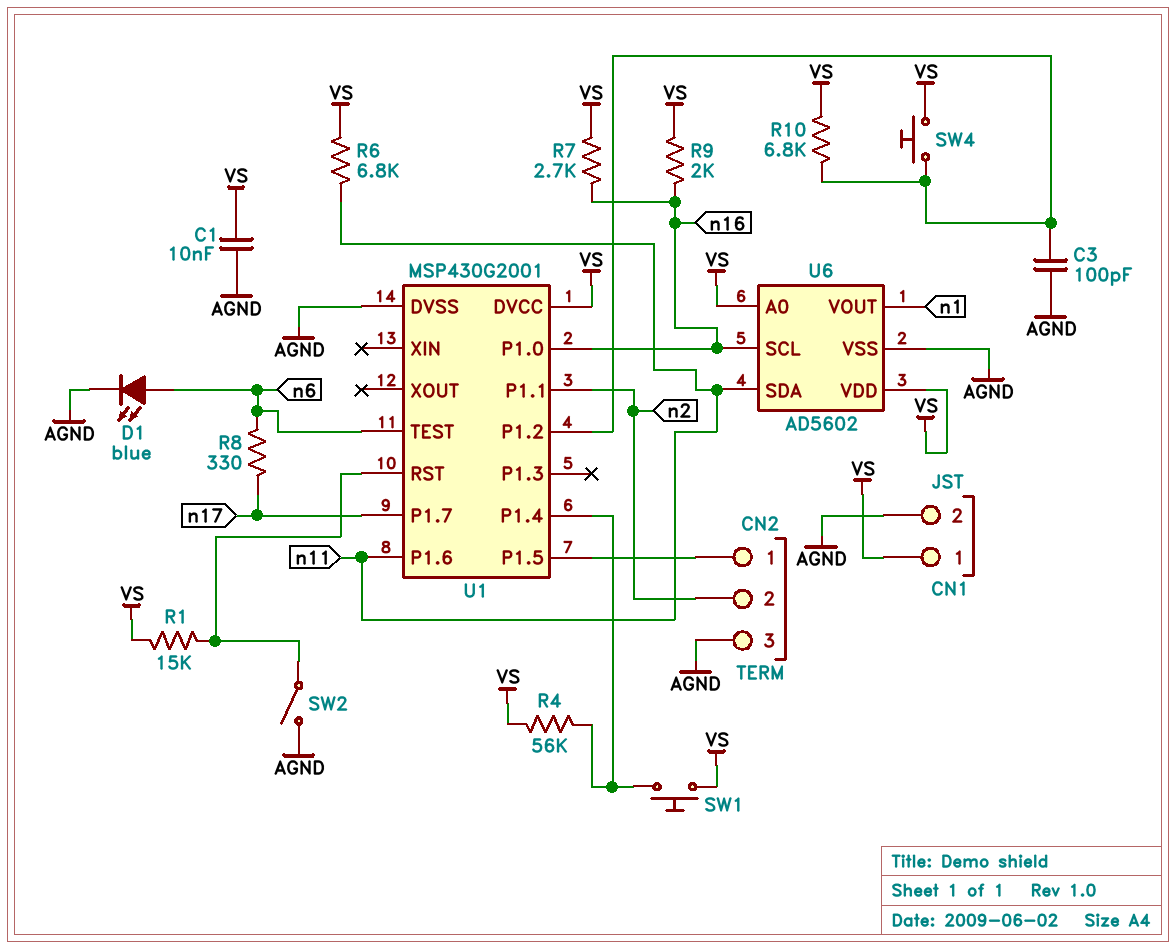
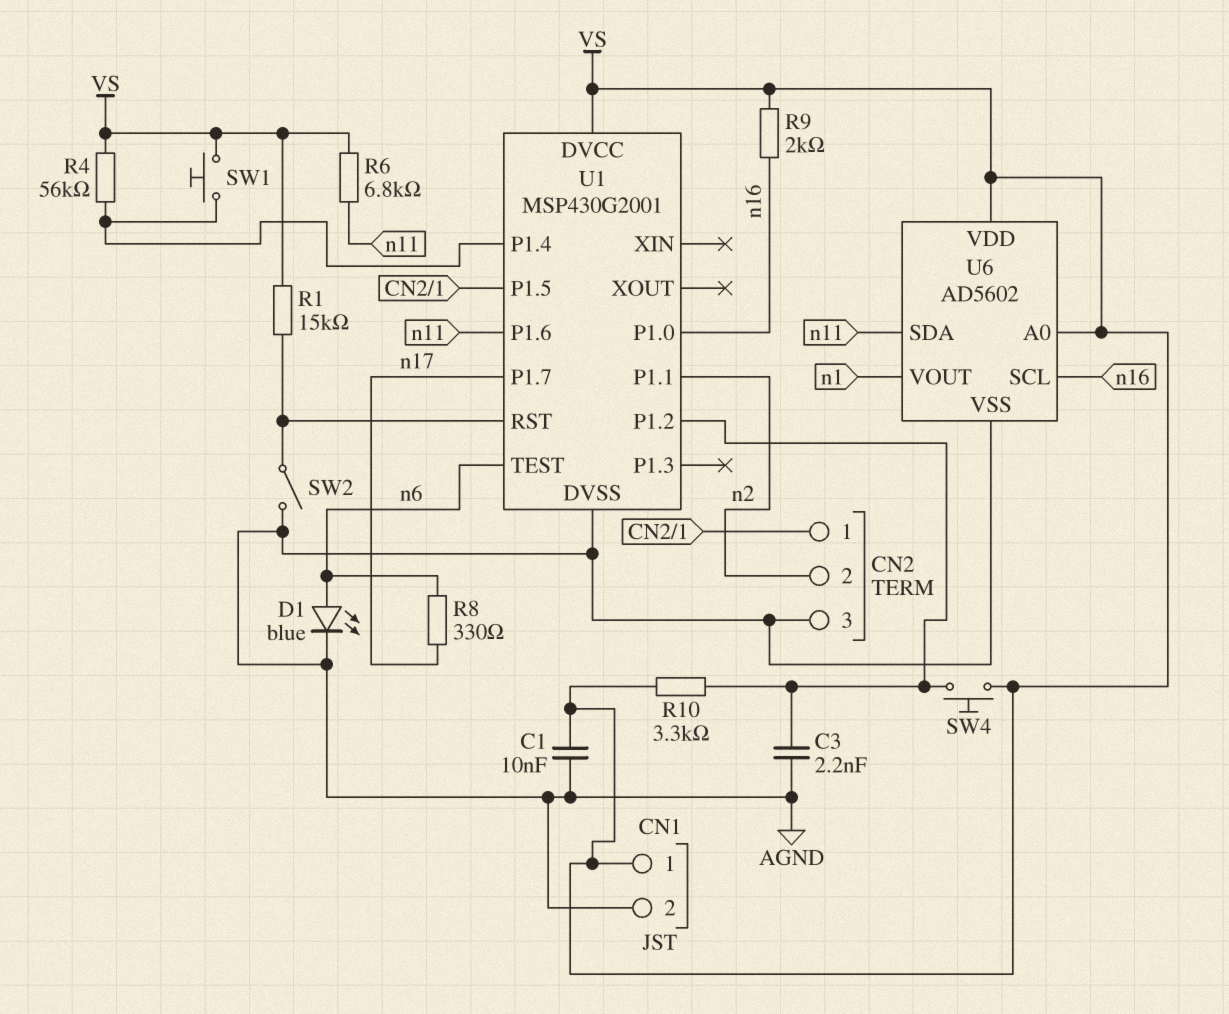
C3: 100pF (AGND, U1/P1.2) -> 2.2nF (AGND, U1/P1.2)
R7: 2.7k (VS, n16) -> none
R10: 6.8k (U1/P1.2, VS) -> 3.3k (U1/P1.2, VS)

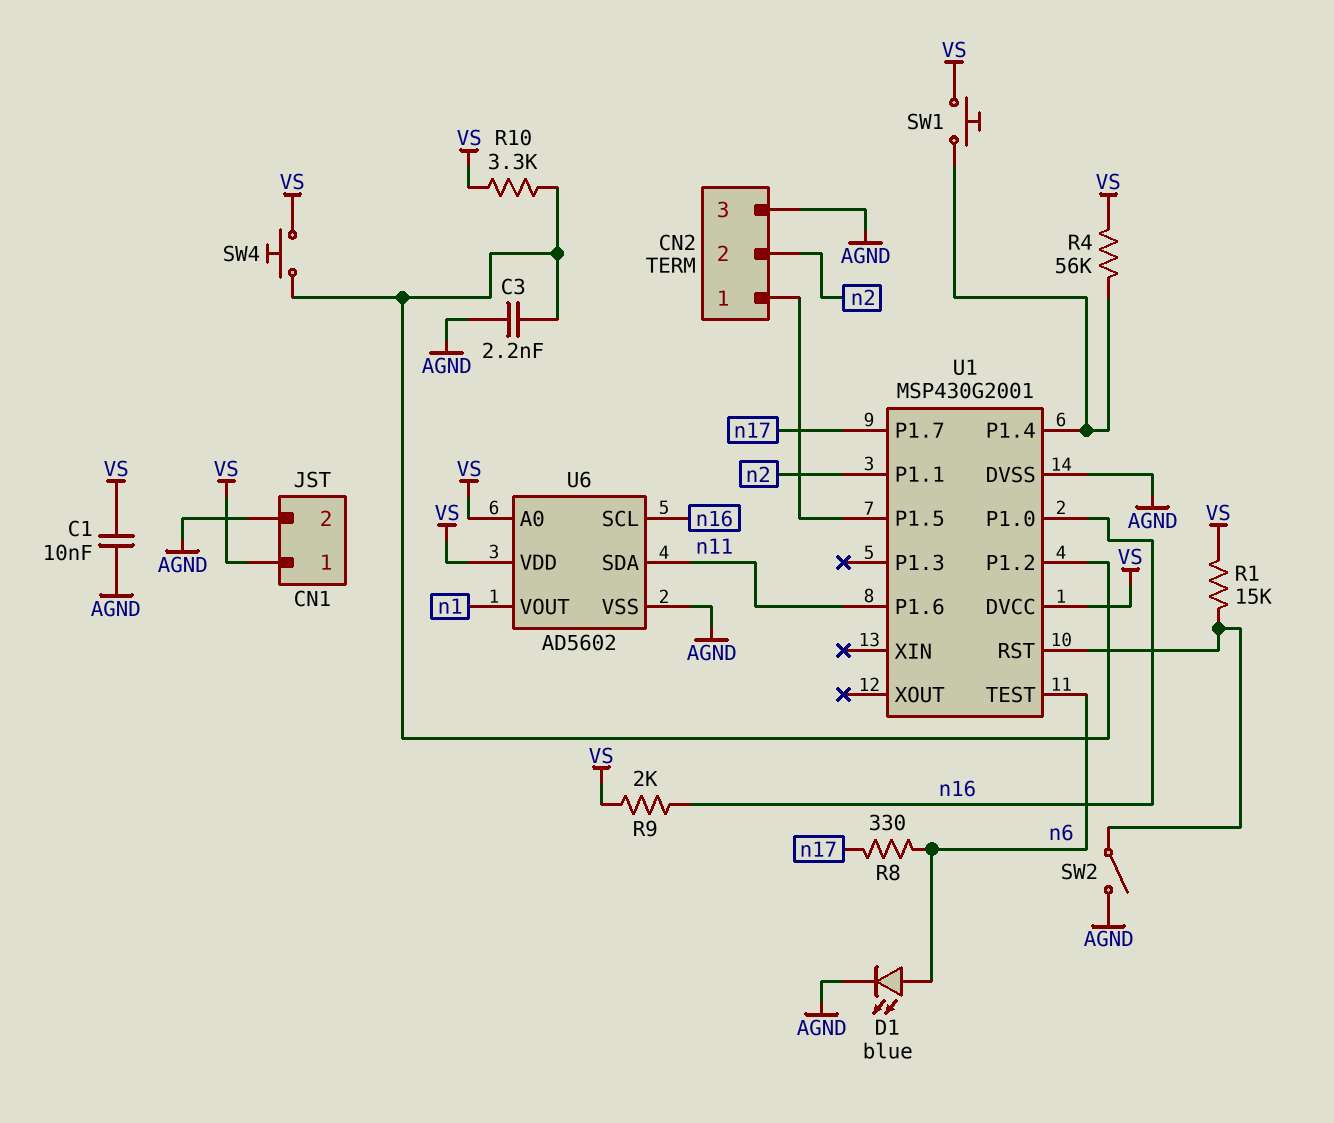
R6: 6.8k (VS, n11) -> none

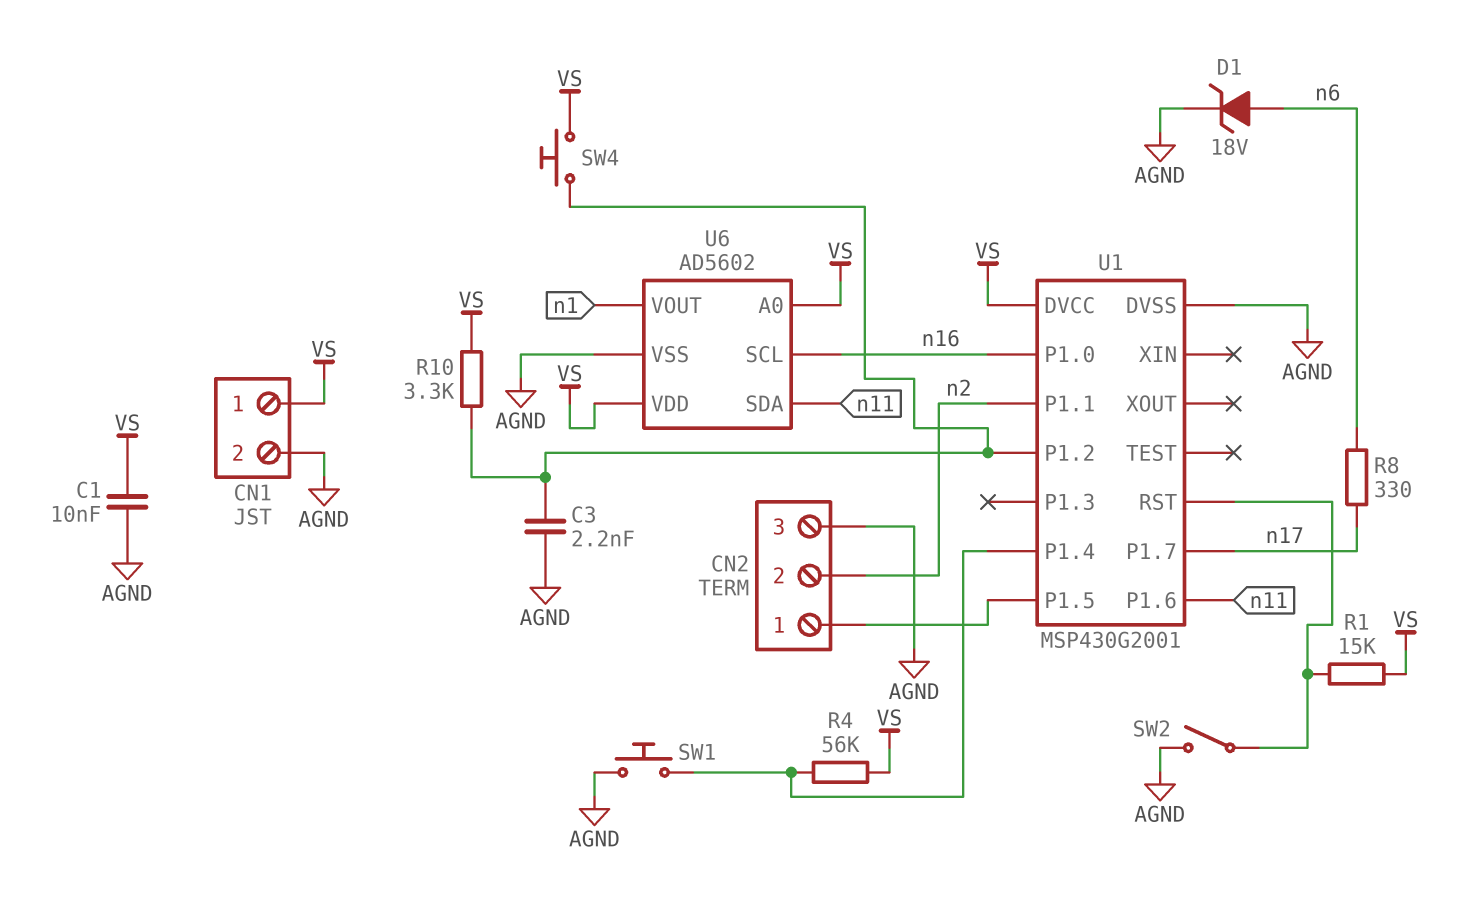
D1: LED blue (A n6, K AGND) -> zener 18V (A n6, K AGND)
R9: 2k (VS, n16) -> none
SW1: button (U1/P1.4, VS) -> button (AGND, U1/P1.4)
U1 pin TEST: n6 -> none

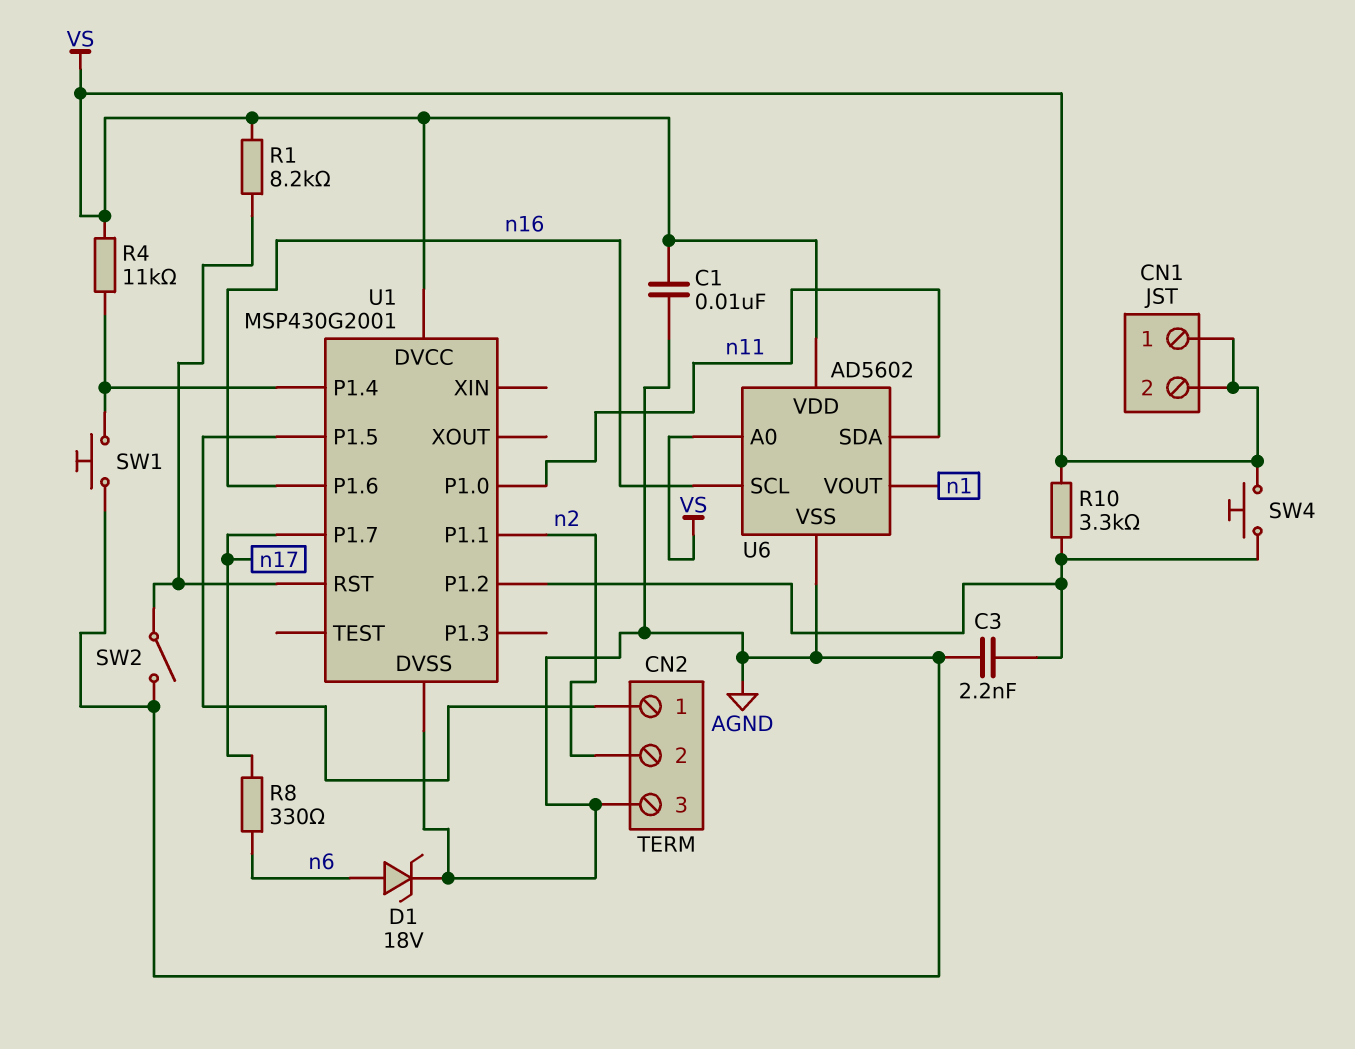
CN1 pin 2: AGND -> VS
R1: 15k (U1/RST, VS) -> 8.2k (U1/RST, VS)
R4: 56k (U1/P1.4, VS) -> 11k (U1/P1.4, VS)
U1 pin P1.0: n16 -> n11
U1 pin P1.6: n11 -> n16

